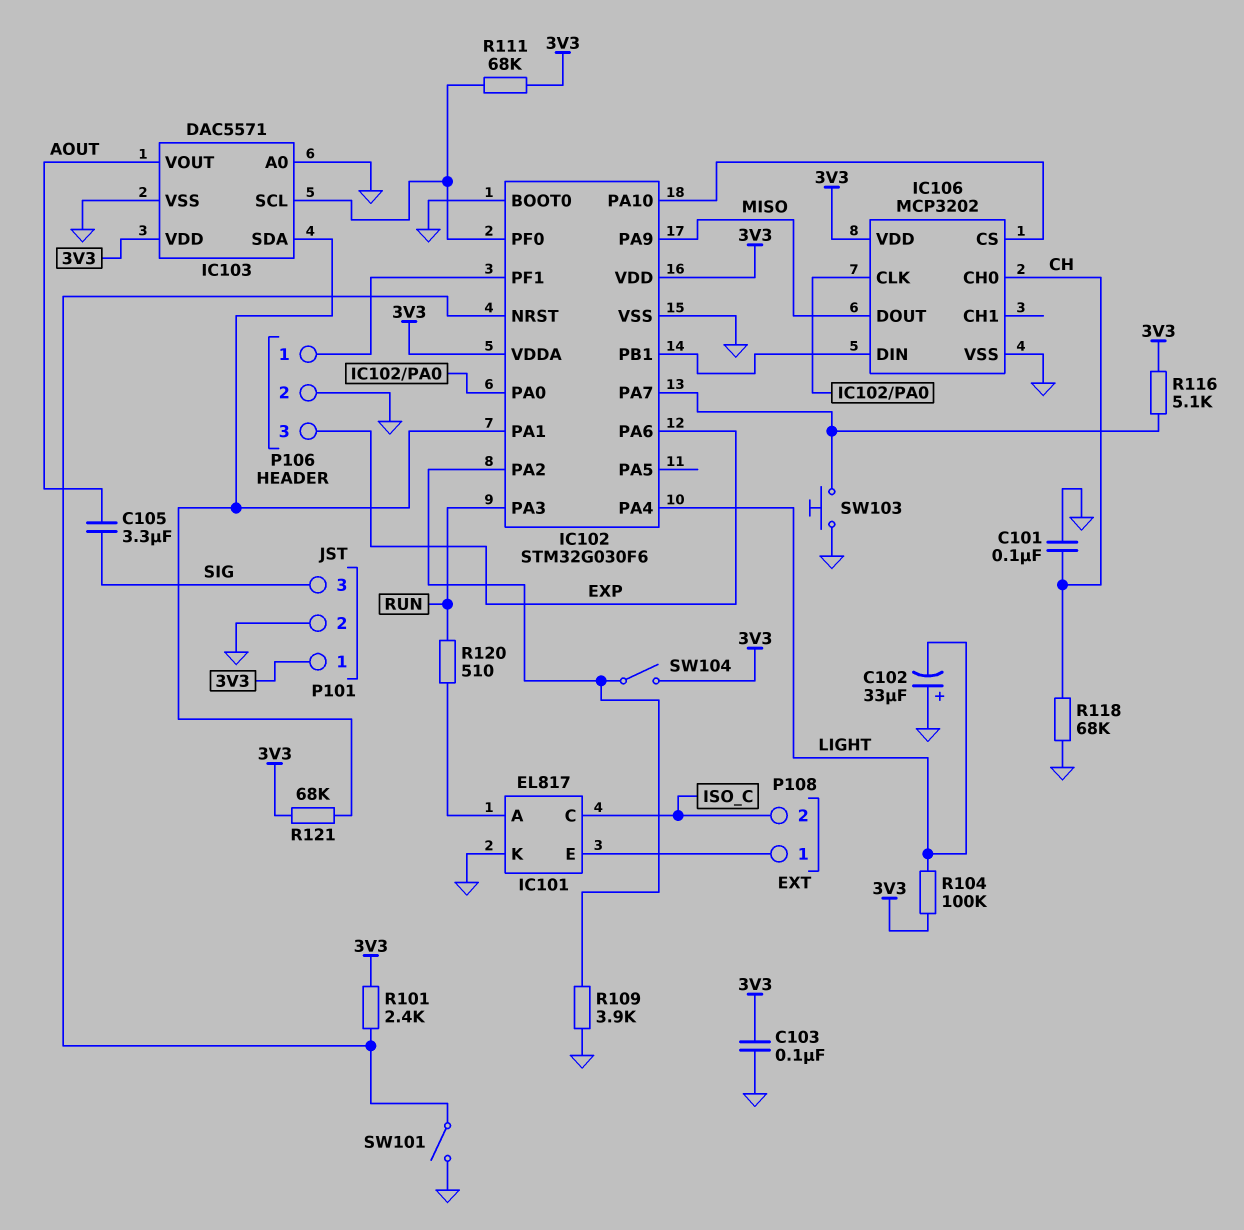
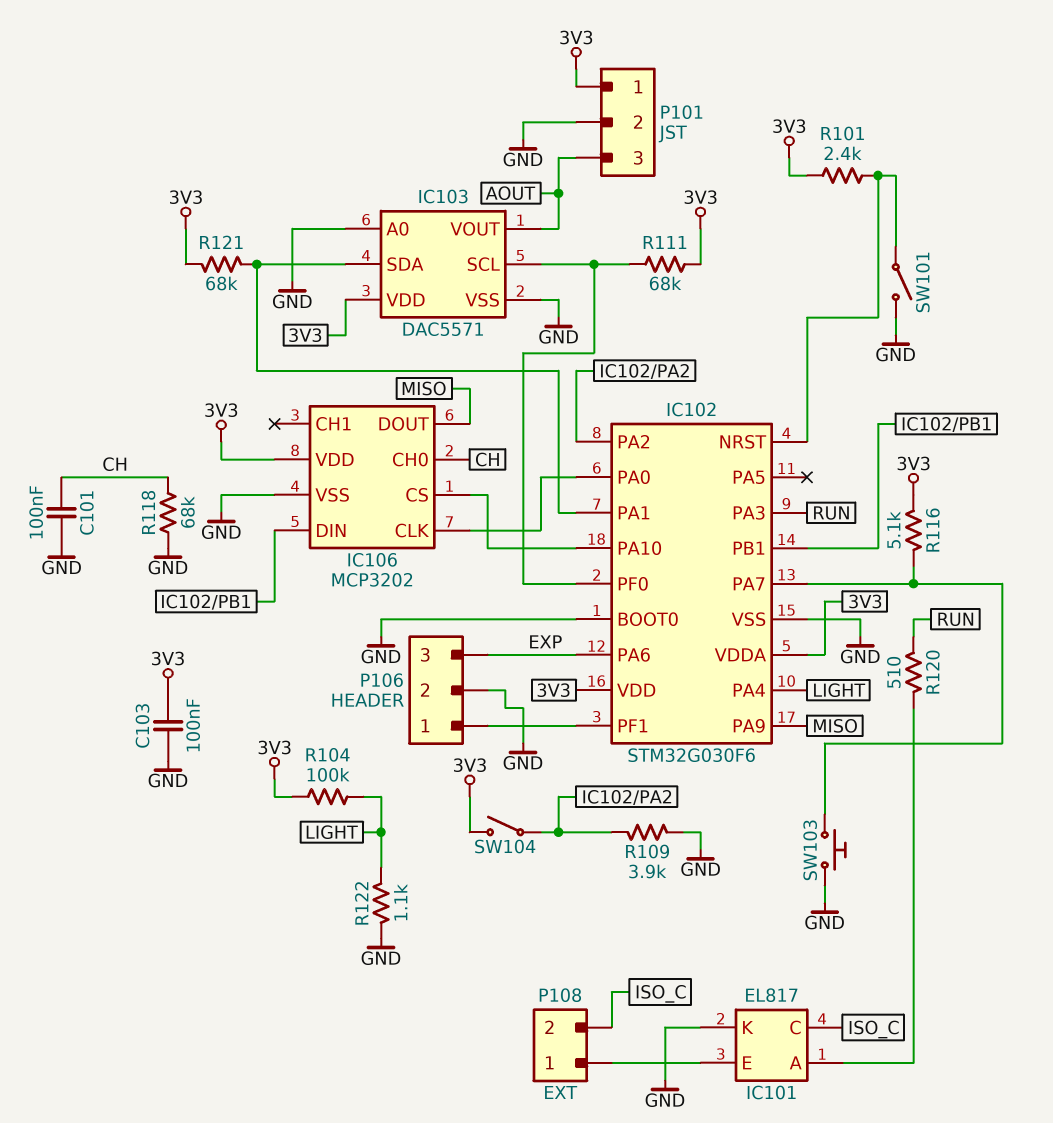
C102: 33uF (plus GND, minus LIGHT) -> none
C105: 3.3uF (AOUT, SIG) -> none
P101 pin 3: SIG -> AOUT
R122: none -> 1.1k (GND, LIGHT)

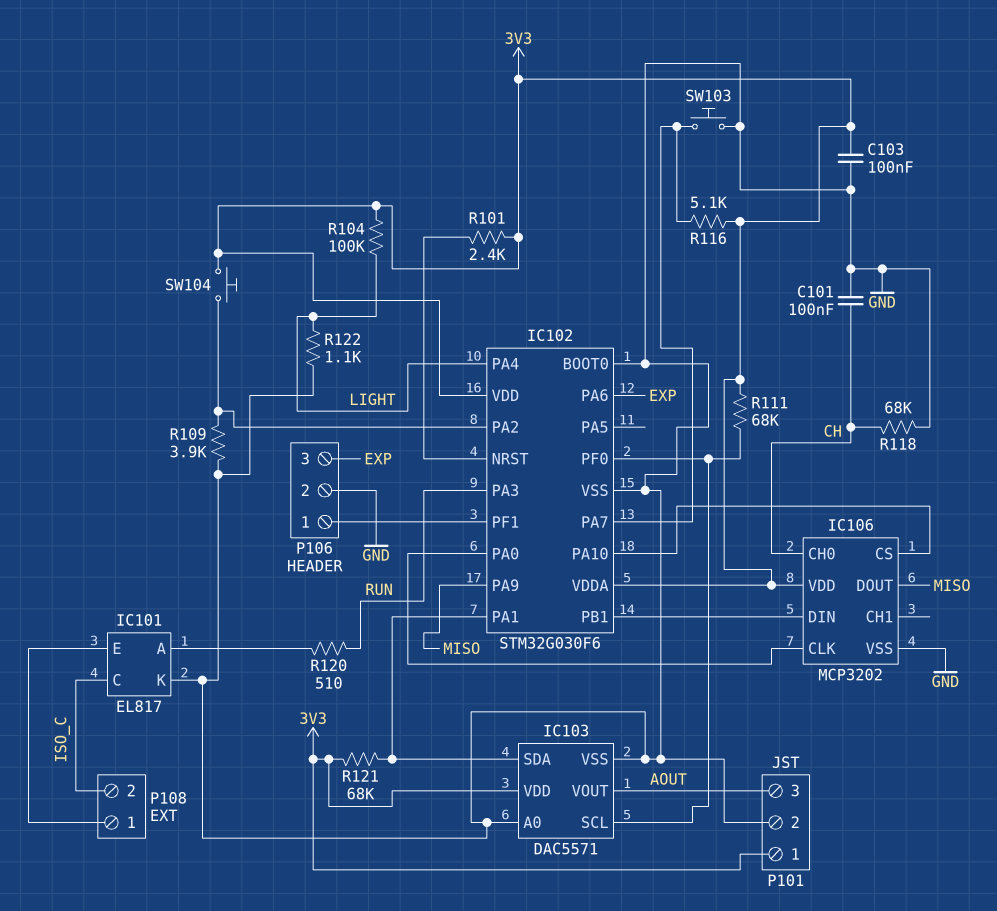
SW101: switch (GND, IC102/NRST) -> none
SW104: switch (3V3, IC102/PA2) -> button (3V3, IC102/PA2)

